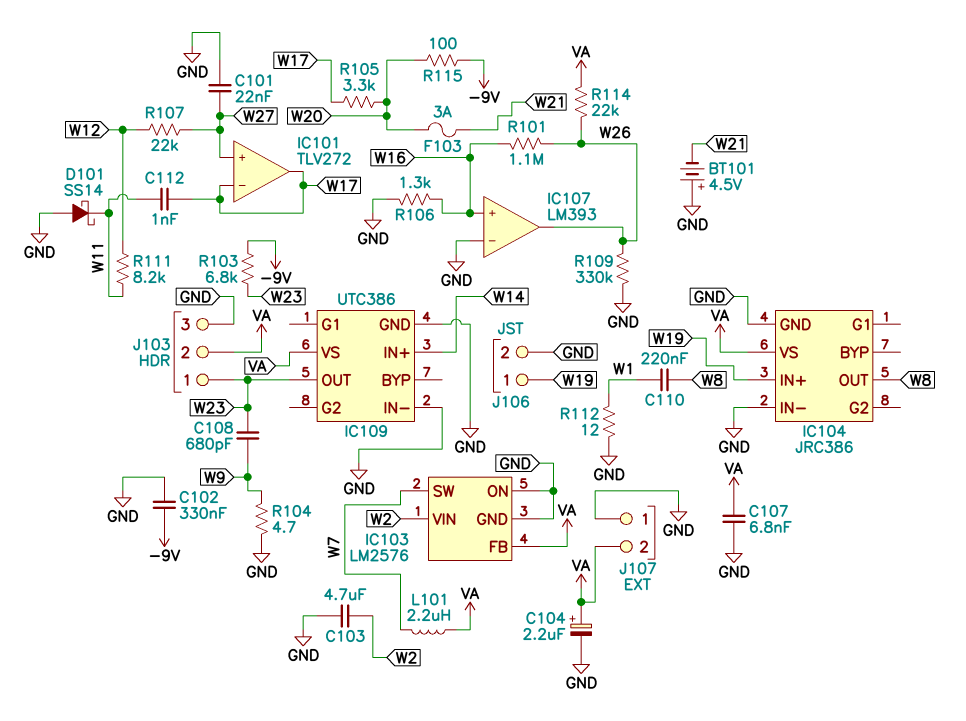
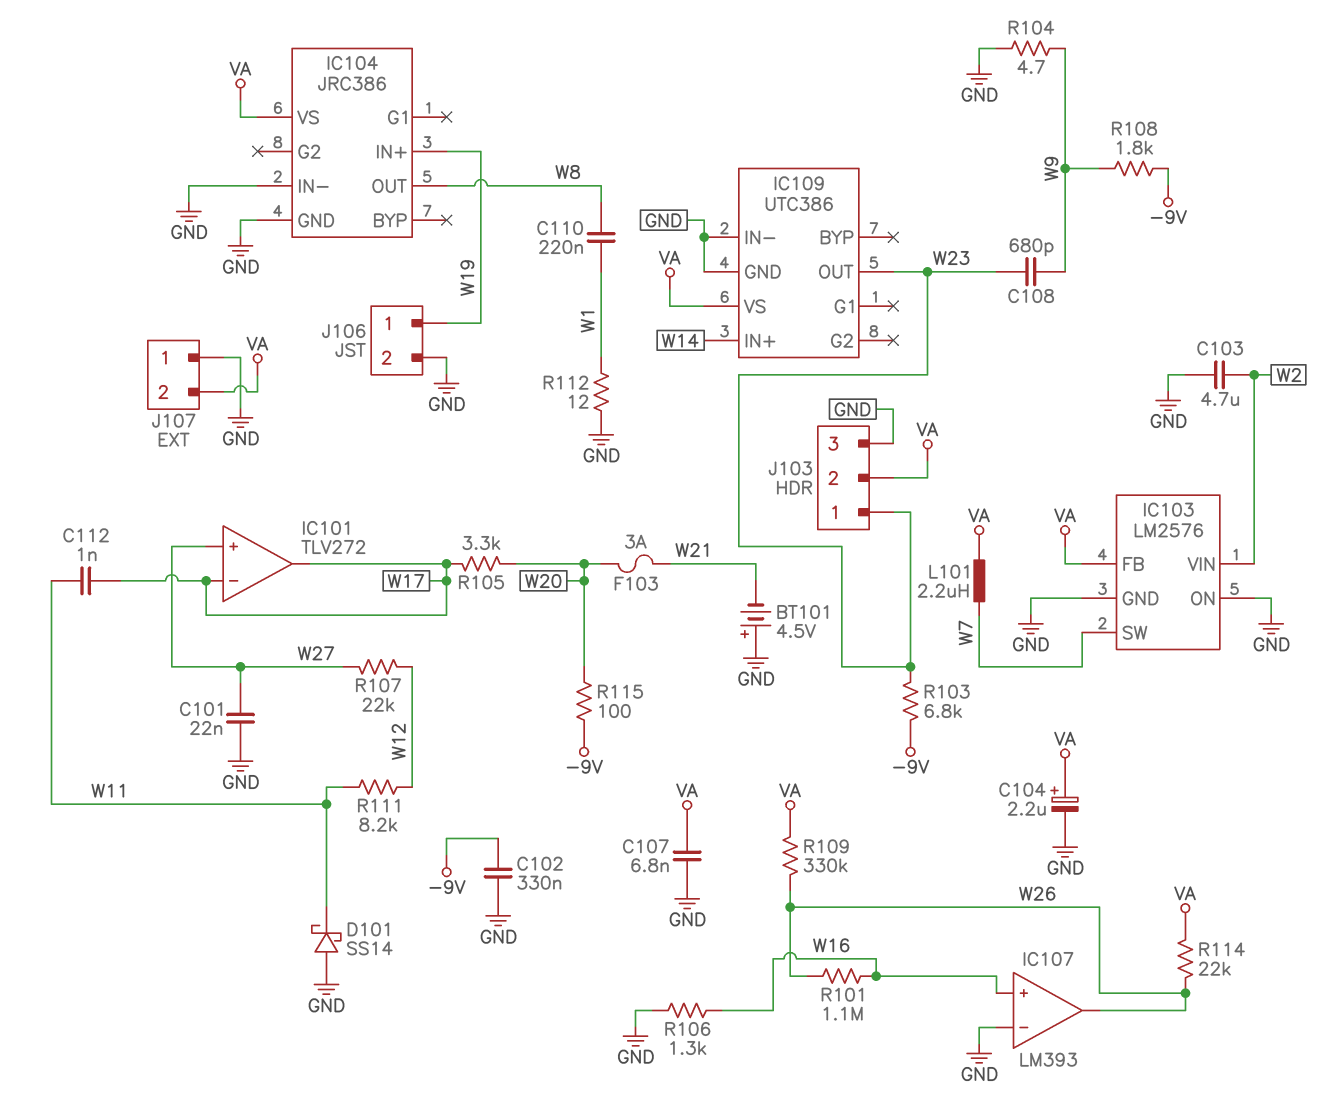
R108: none -> 1.8k (-9V, W9)
R109: 330k (GND, W26) -> 330k (VA, W26)

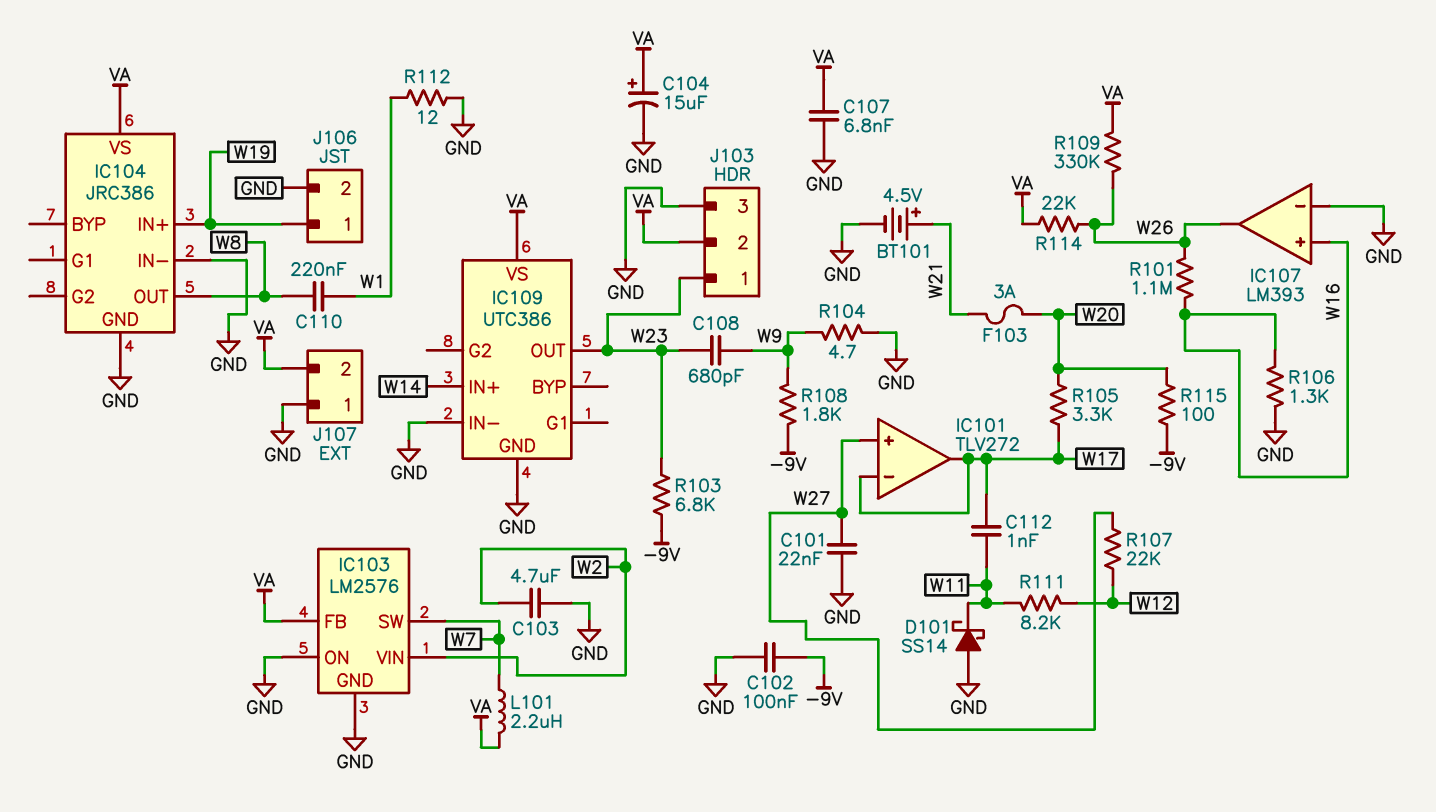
BT101: 4.5V (plus GND, minus W21) -> 4.5V (plus W21, minus GND)
C102: 330nF (-9V, GND) -> 100nF (-9V, GND)
C104: 2.2uF (plus VA, minus GND) -> 15uF (plus VA, minus GND)

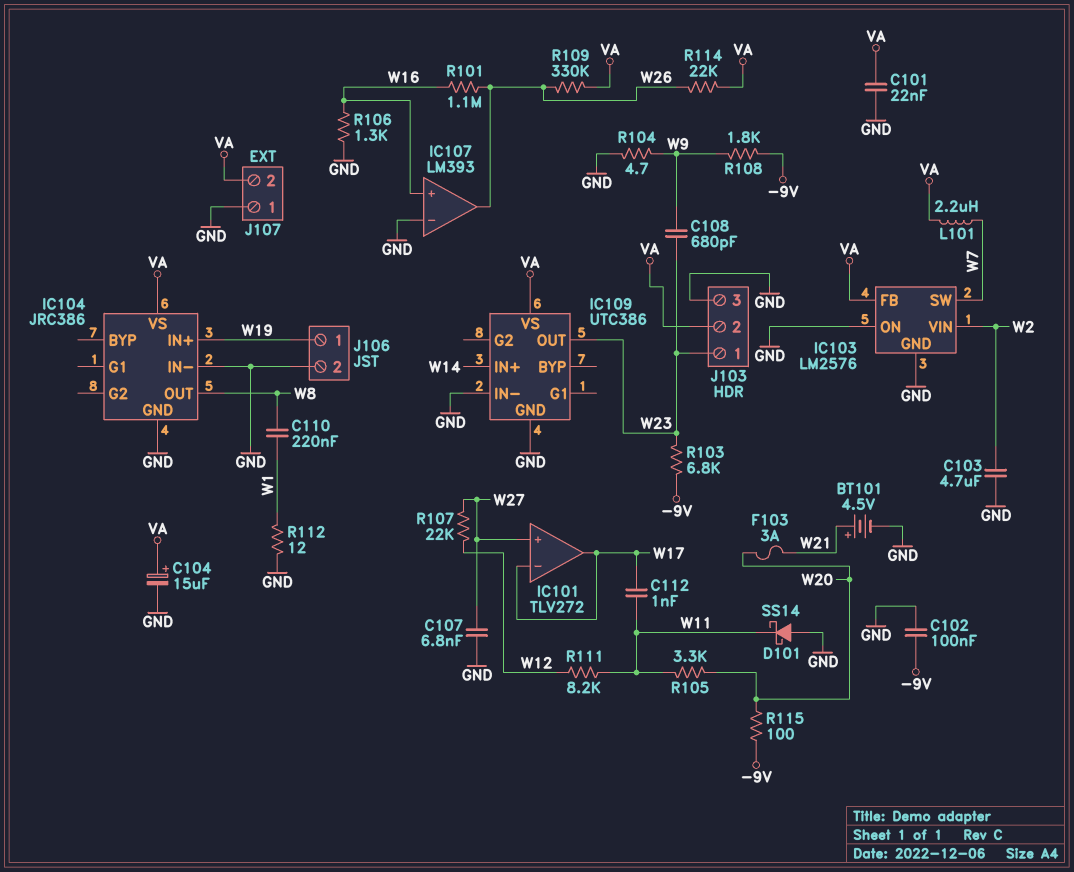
C101: 22nF (GND, W27) -> 22nF (GND, VA)
C107: 6.8nF (GND, VA) -> 6.8nF (GND, W27)
R105: 3.3k (W17, W20) -> 3.3k (W11, W20)

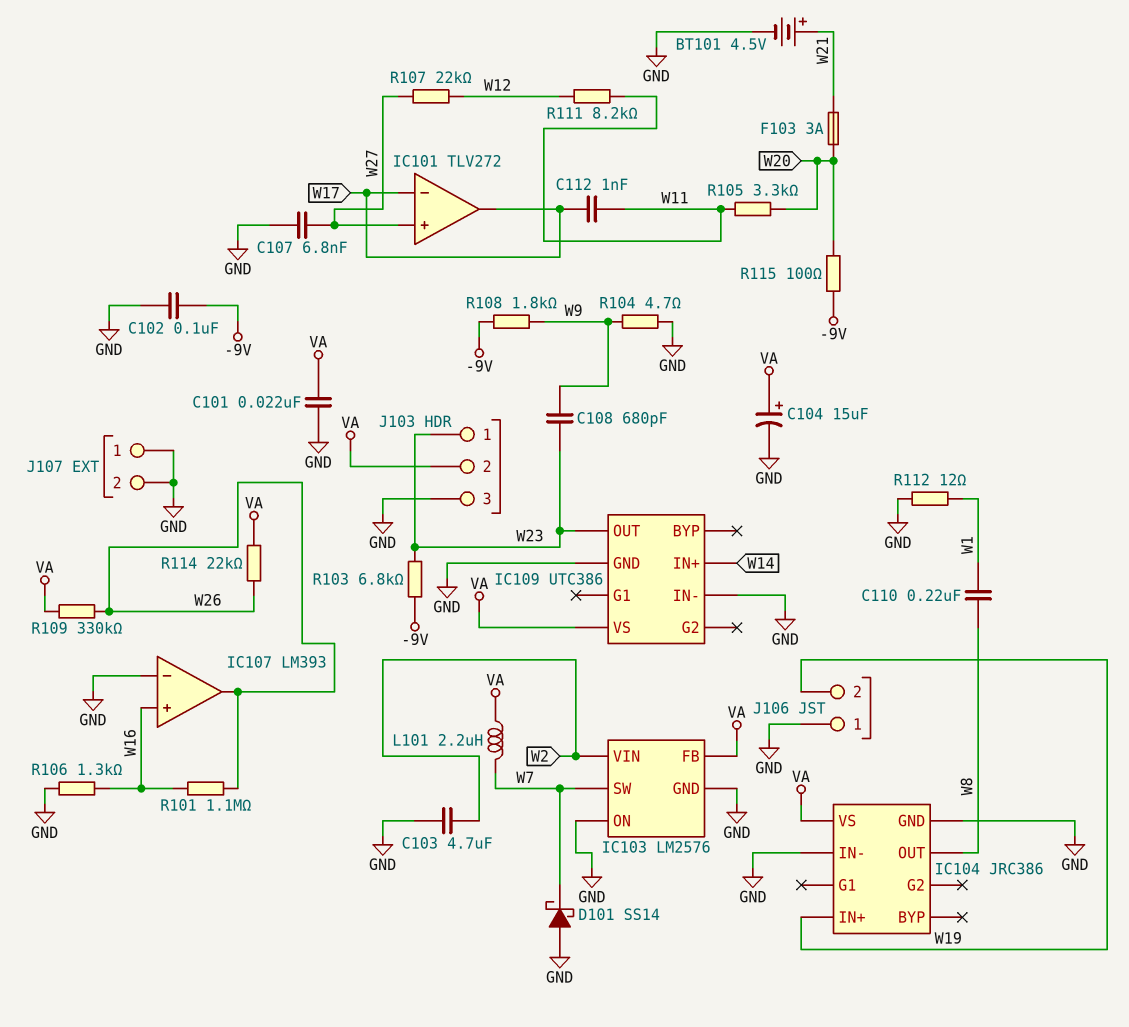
D101: schottky SS14 (A GND, K W11) -> schottky SS14 (A GND, K W7)
J106 pin 1: W19 -> GND
J106 pin 2: GND -> W19
J107 pin 2: VA -> GND

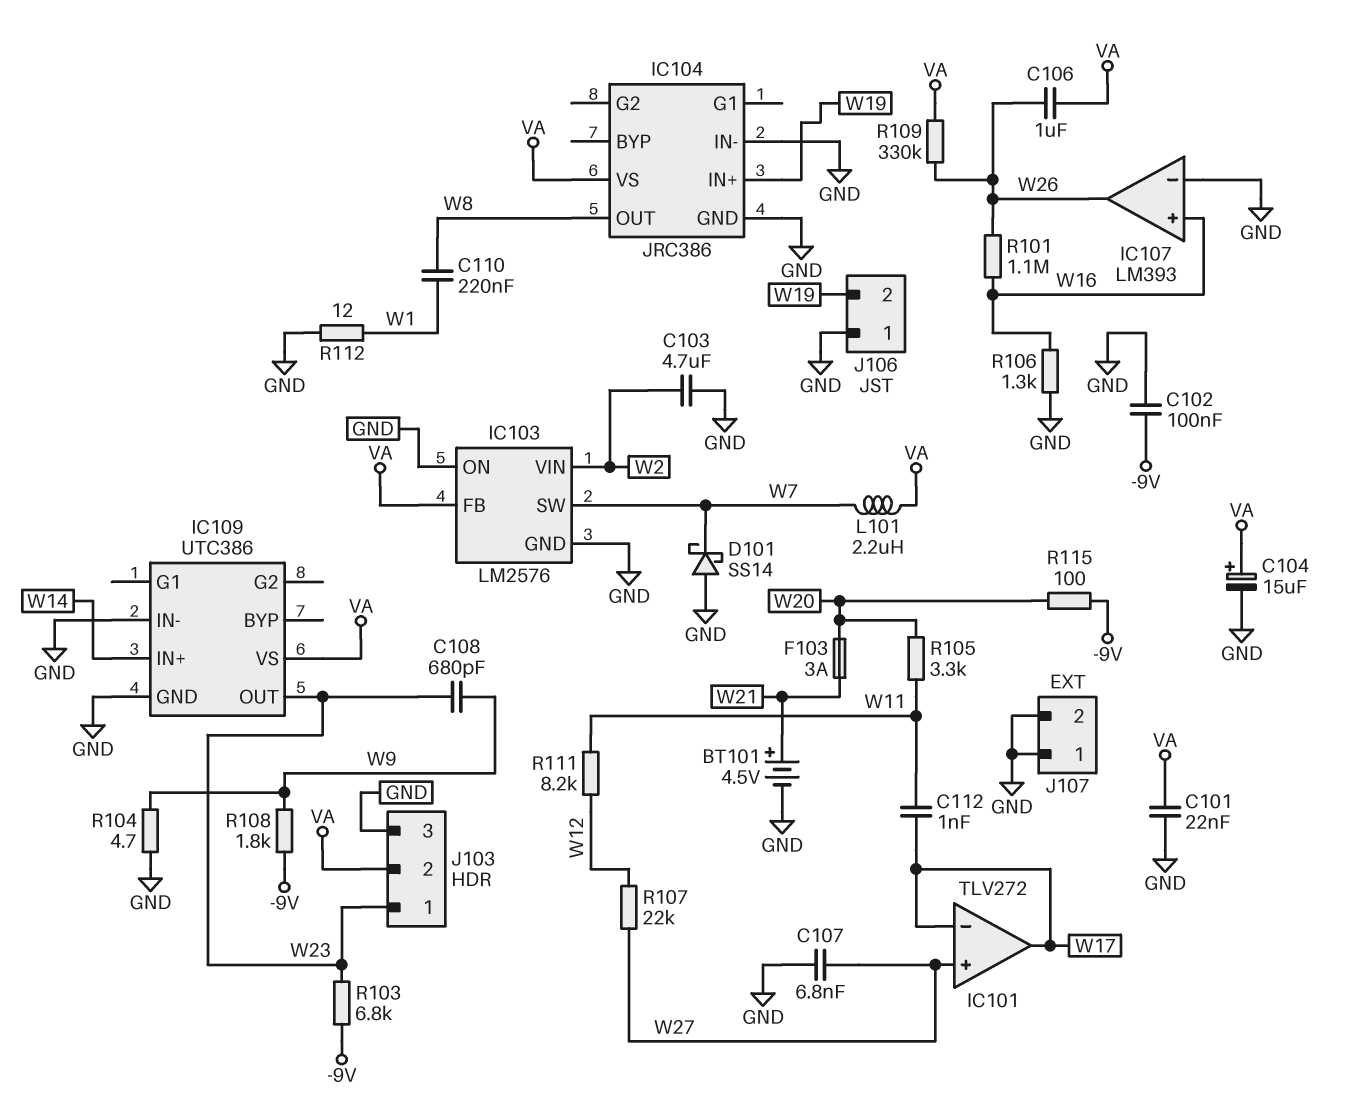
C106: none -> 1uF (VA, W26)
R114: 22k (VA, W26) -> none

